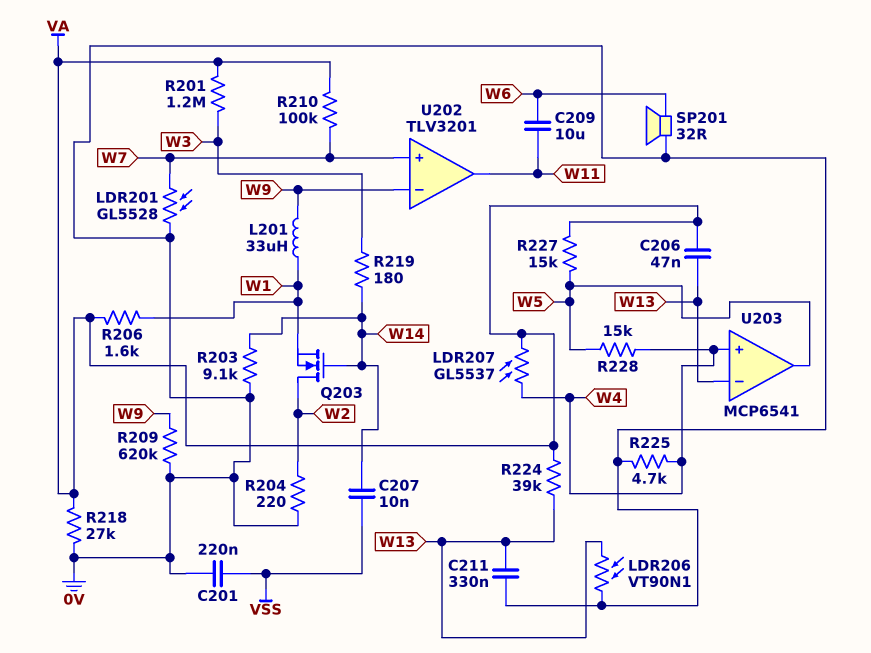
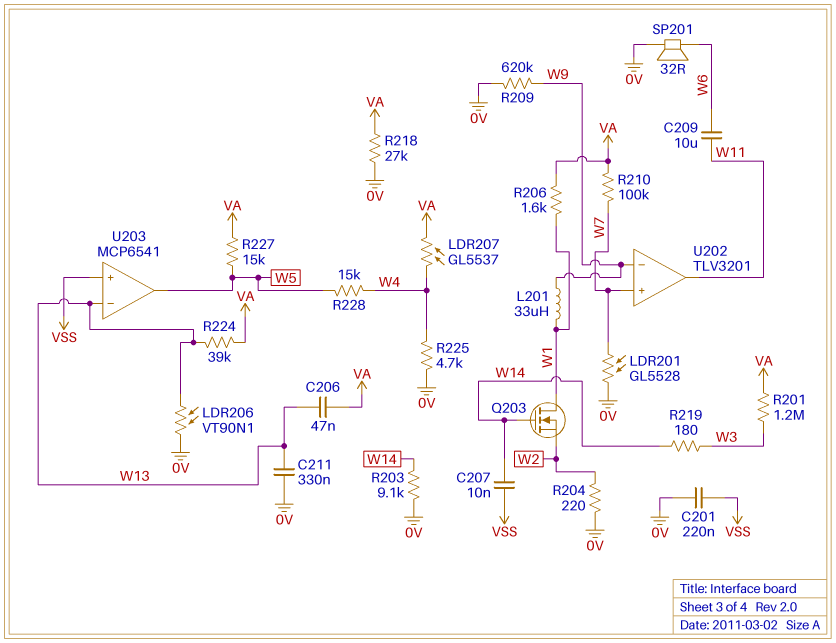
Q203: NMOS (G W14, D W2, S W1) -> NMOS (G W14, D W1, S W2)
U203 pin in+: W4 -> VSS

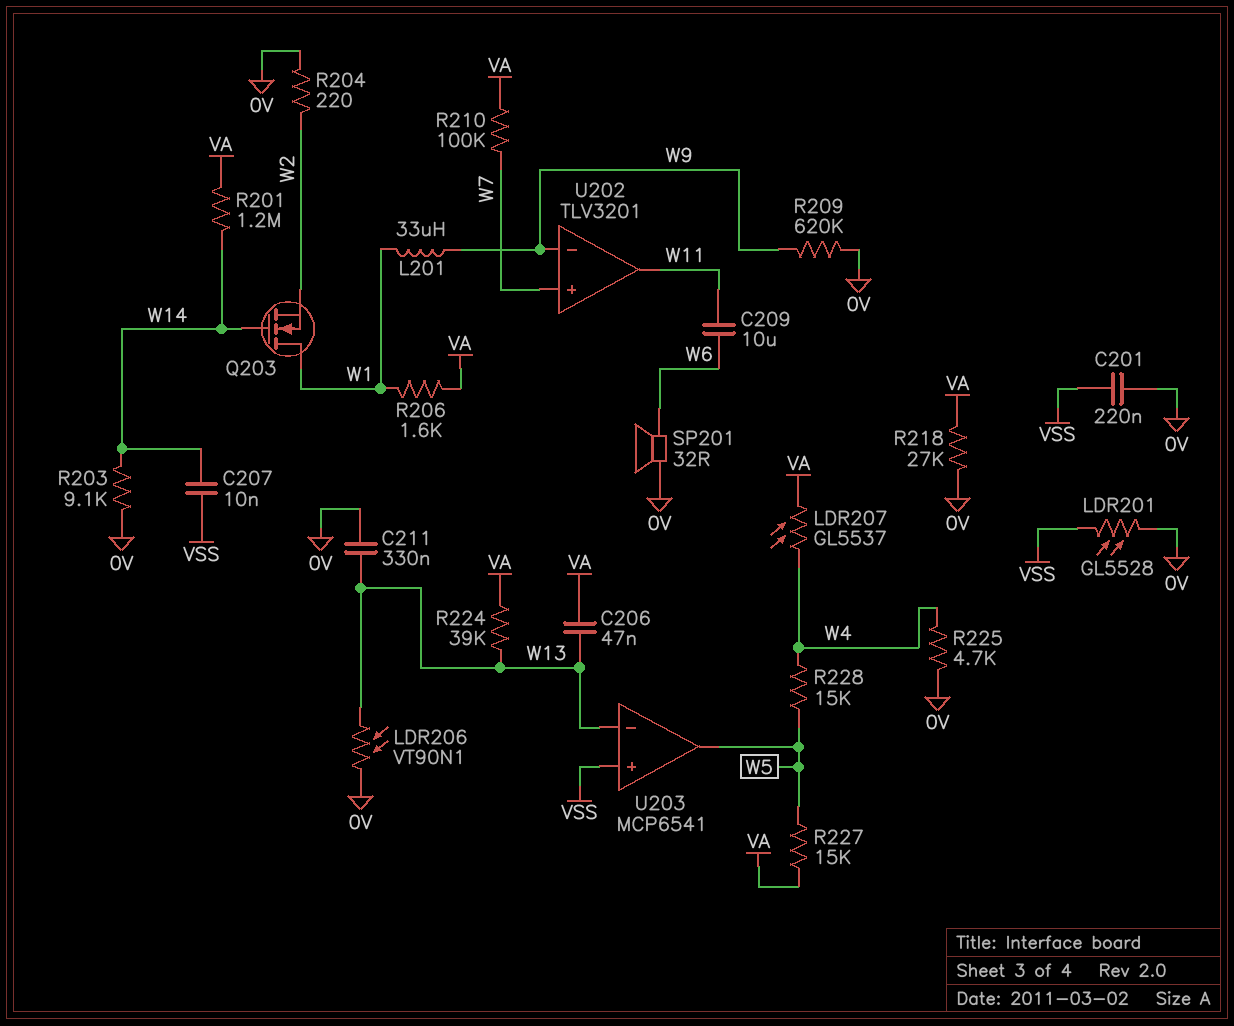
LDR201: GL5528 (0V, W7) -> GL5528 (0V, VSS)
R201: 1.2M (VA, W3) -> 1.2M (VA, W14)
R219: 180 (W3, W14) -> none

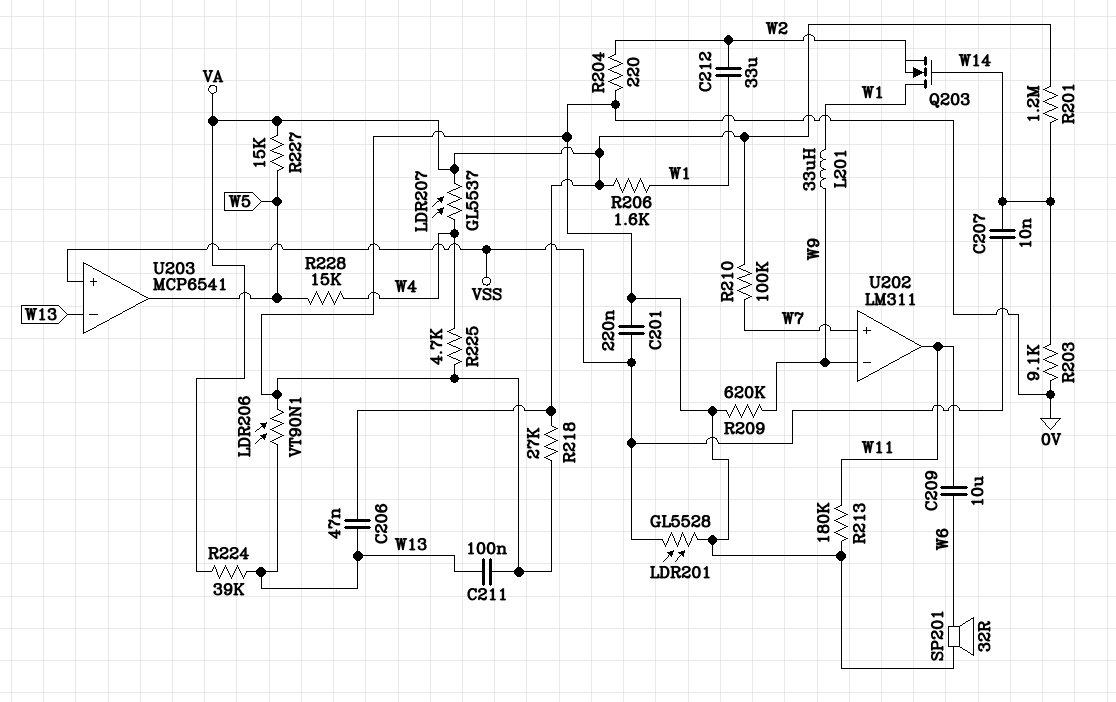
C211: 330nF (0V, W13) -> 100nF (0V, W13)
C212: none -> 33uF (W1, W2)
R213: none -> 180k (0V, W11)
U202: TLV3201 -> LM311

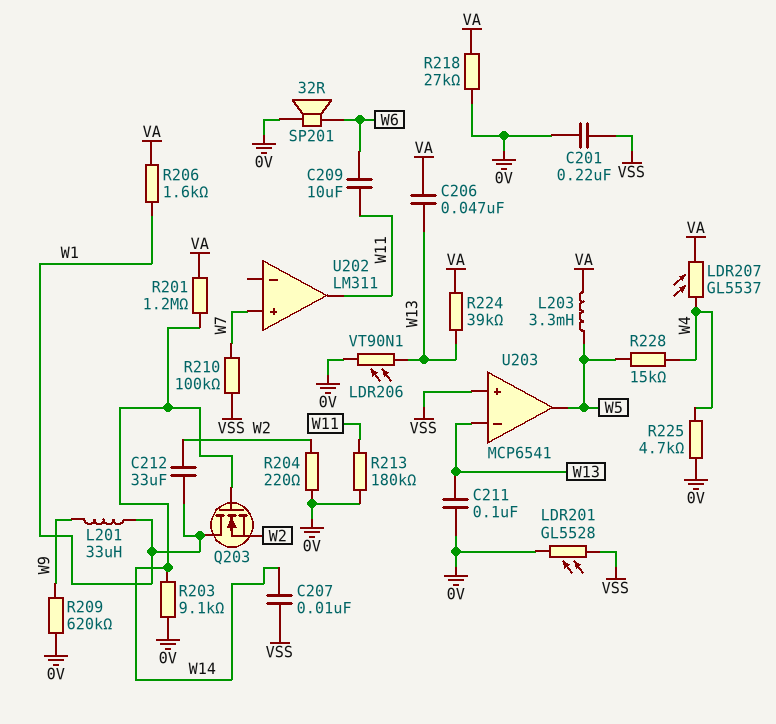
L203: none -> 3.3mH (VA, W5)
R210: 100k (VA, W7) -> 100k (VSS, W7)
R227: 15k (VA, W5) -> none
U202 pin in-: W9 -> none

